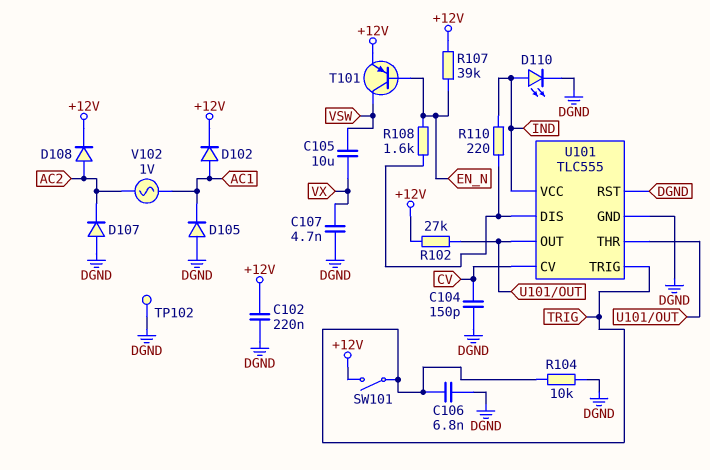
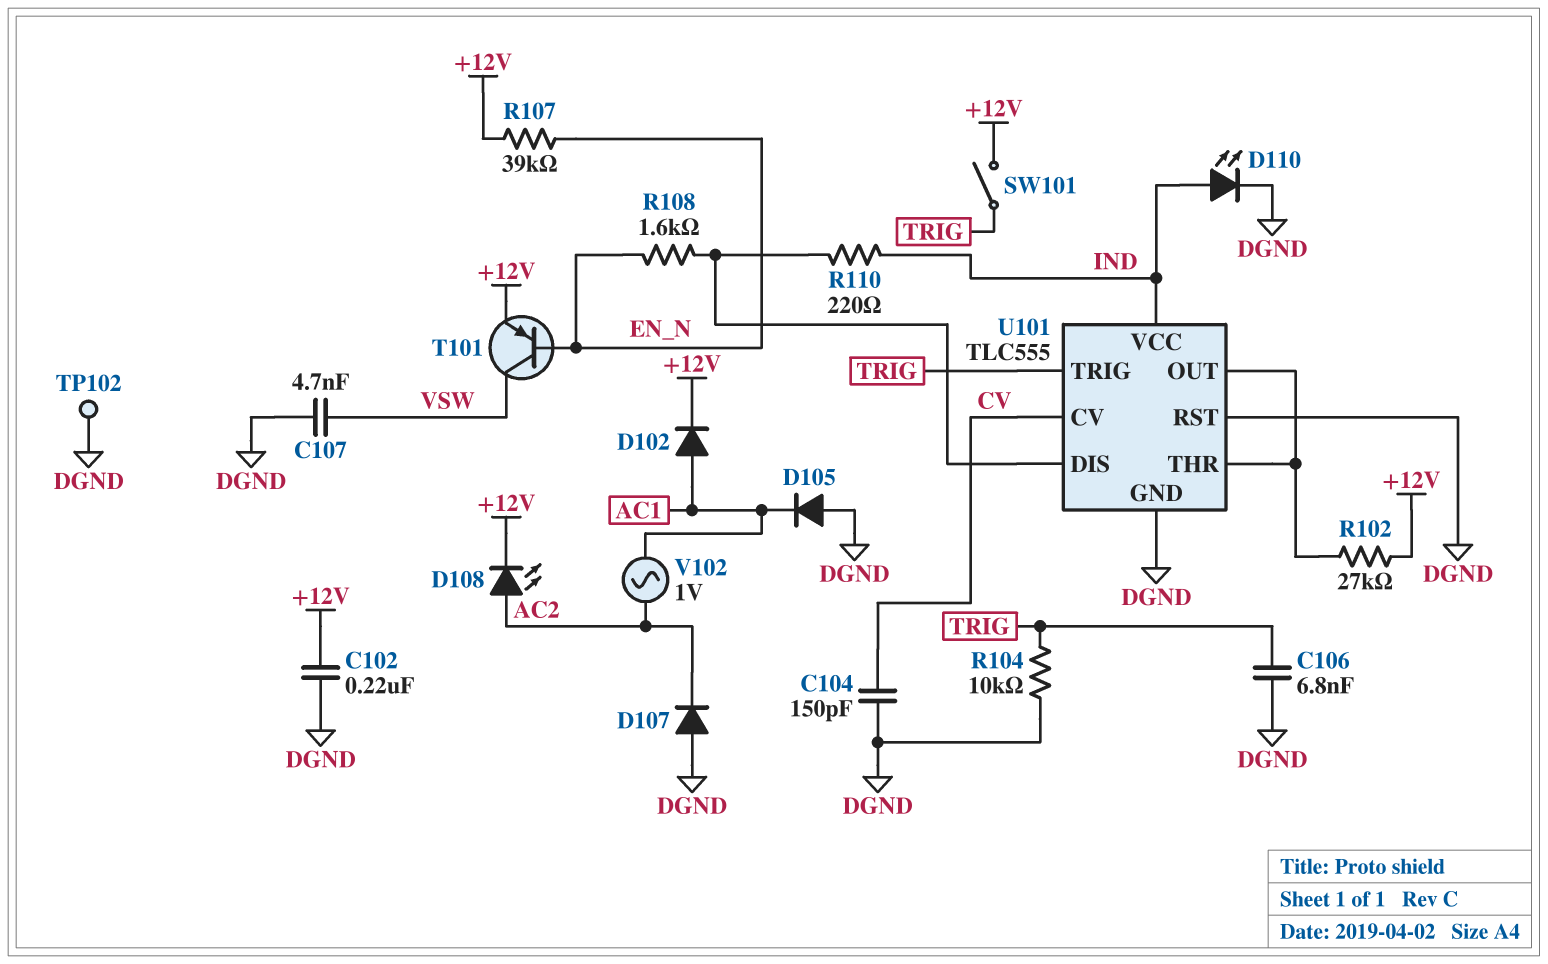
C105: 10uF (VSW, VX) -> none
C107: 4.7nF (DGND, VX) -> 4.7nF (DGND, VSW)
D108: diode (A AC2, K +12V) -> LED (A AC2, K +12V)

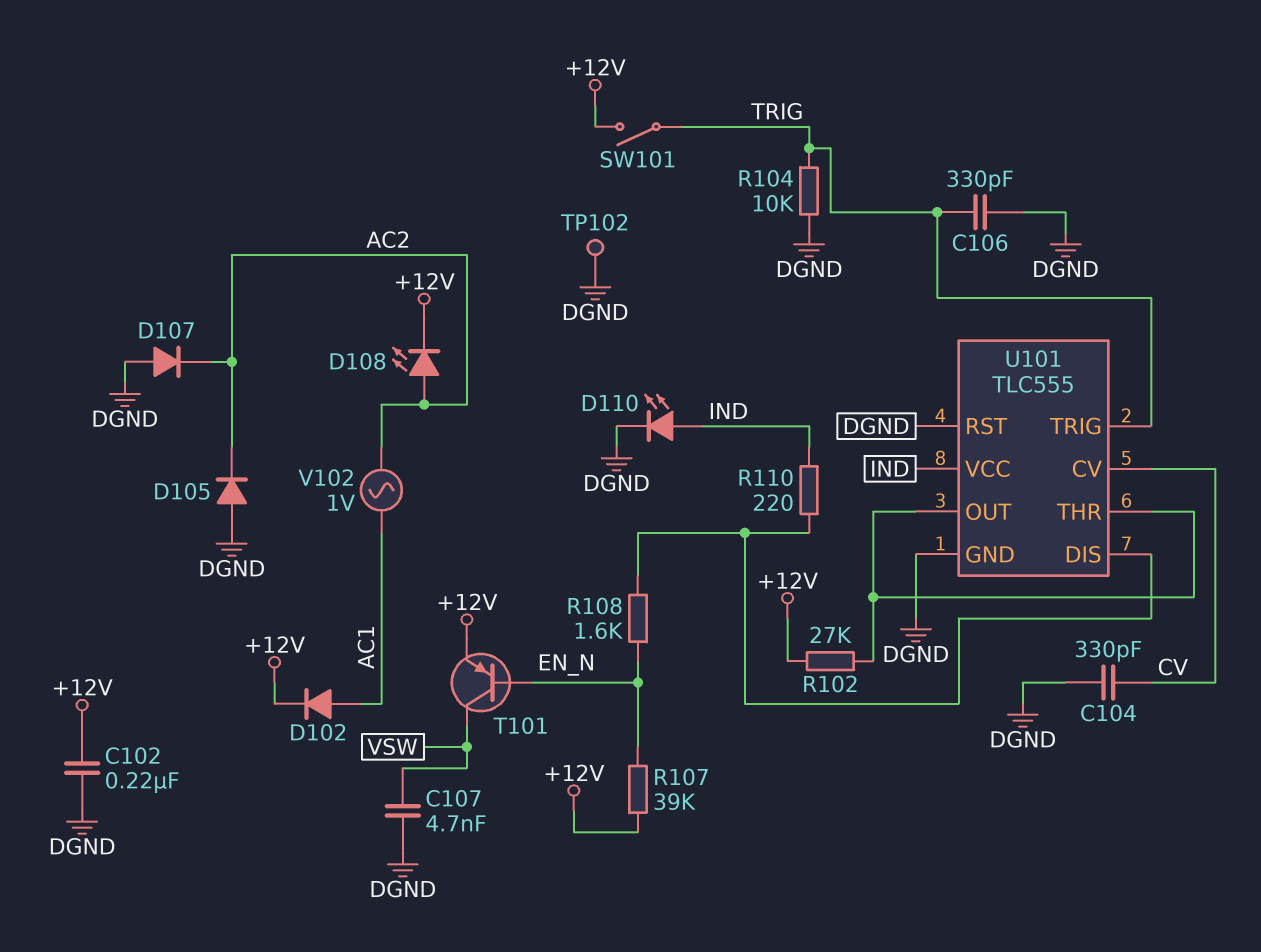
C104: 150pF (CV, DGND) -> 330pF (CV, DGND)
C106: 6.8nF (DGND, TRIG) -> 330pF (DGND, TRIG)
D105: diode (A DGND, K AC1) -> diode (A DGND, K AC2)

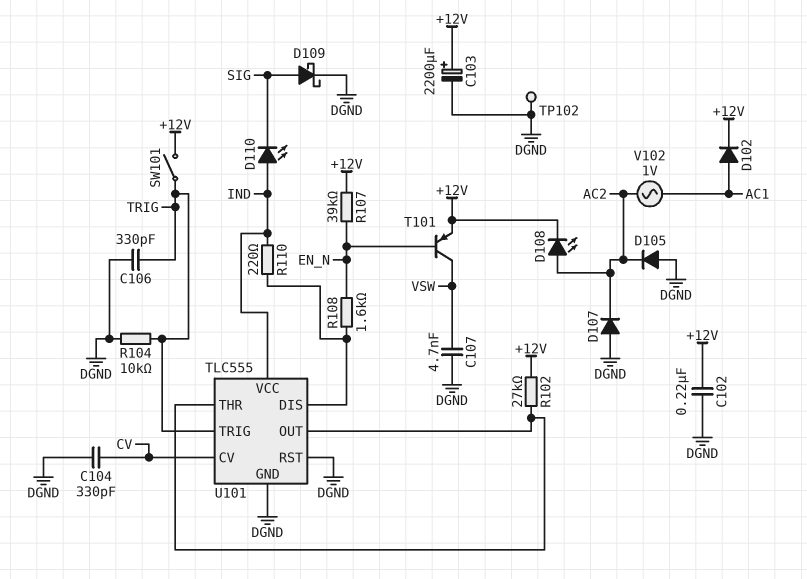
C103: none -> 2200uF (plus +12V, minus DGND)
D109: none -> schottky (A SIG, K DGND)
D110: LED (A IND, K DGND) -> LED (A IND, K SIG)

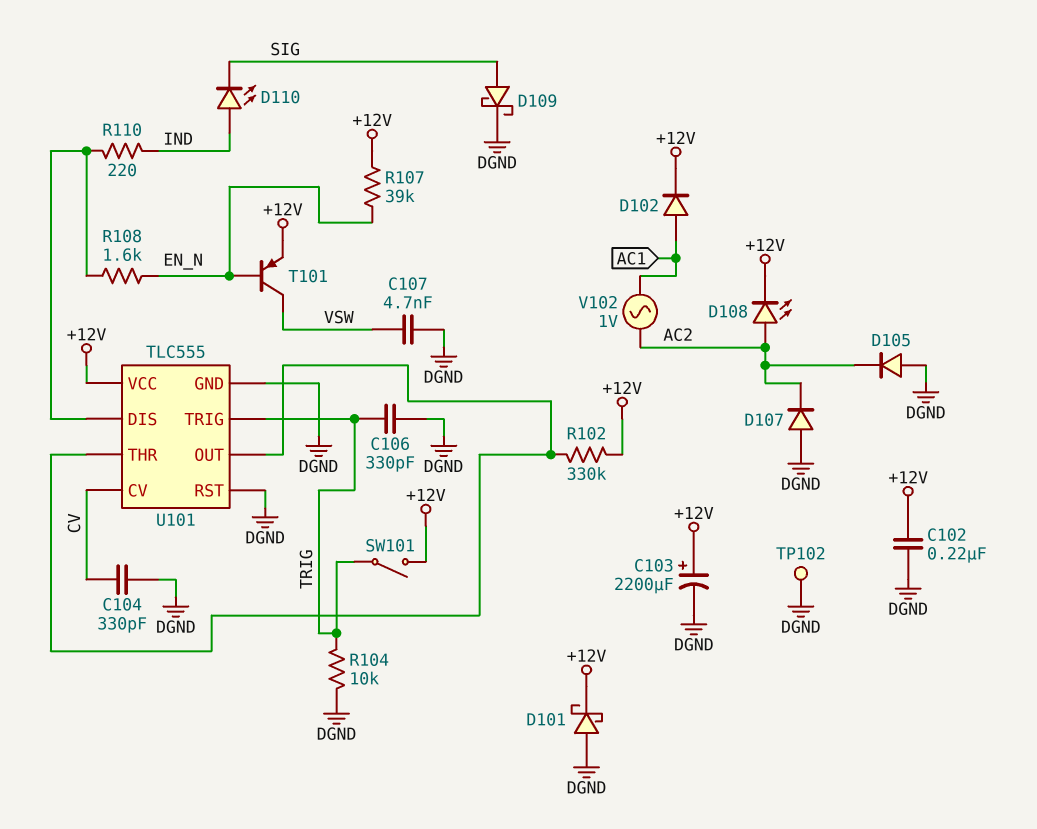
D101: none -> schottky (A DGND, K +12V)
R102: 27k (+12V, U101/OUT) -> 330k (+12V, U101/OUT)
U101 pin VCC: IND -> +12V

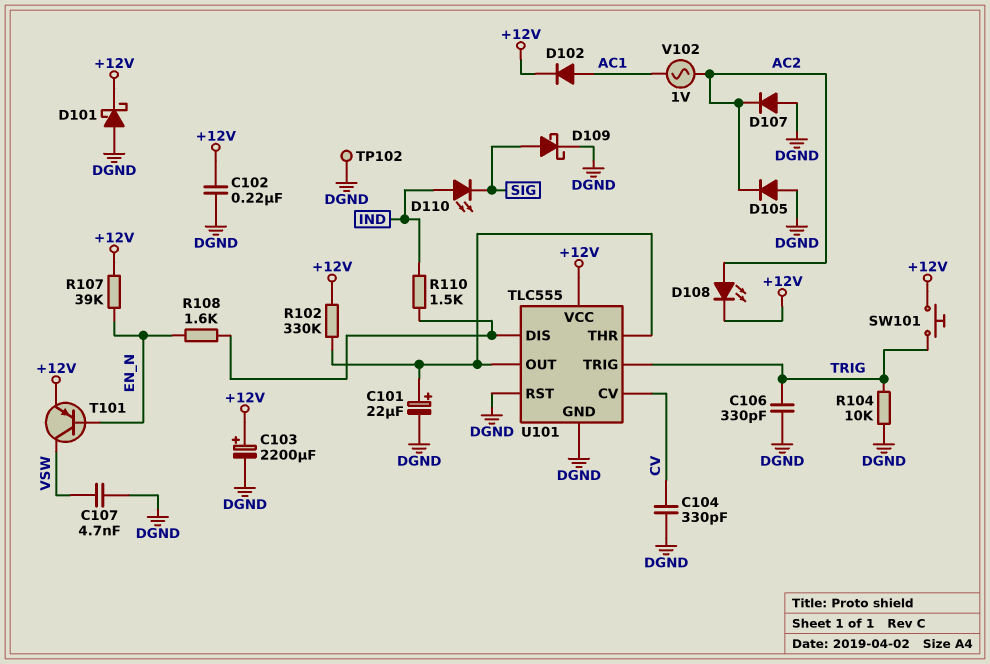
C101: none -> 22uF (plus U101/OUT, minus DGND)
R110: 220 (IND, U101/DIS) -> 1.5k (IND, U101/DIS)
SW101: switch (+12V, TRIG) -> button (+12V, TRIG)

